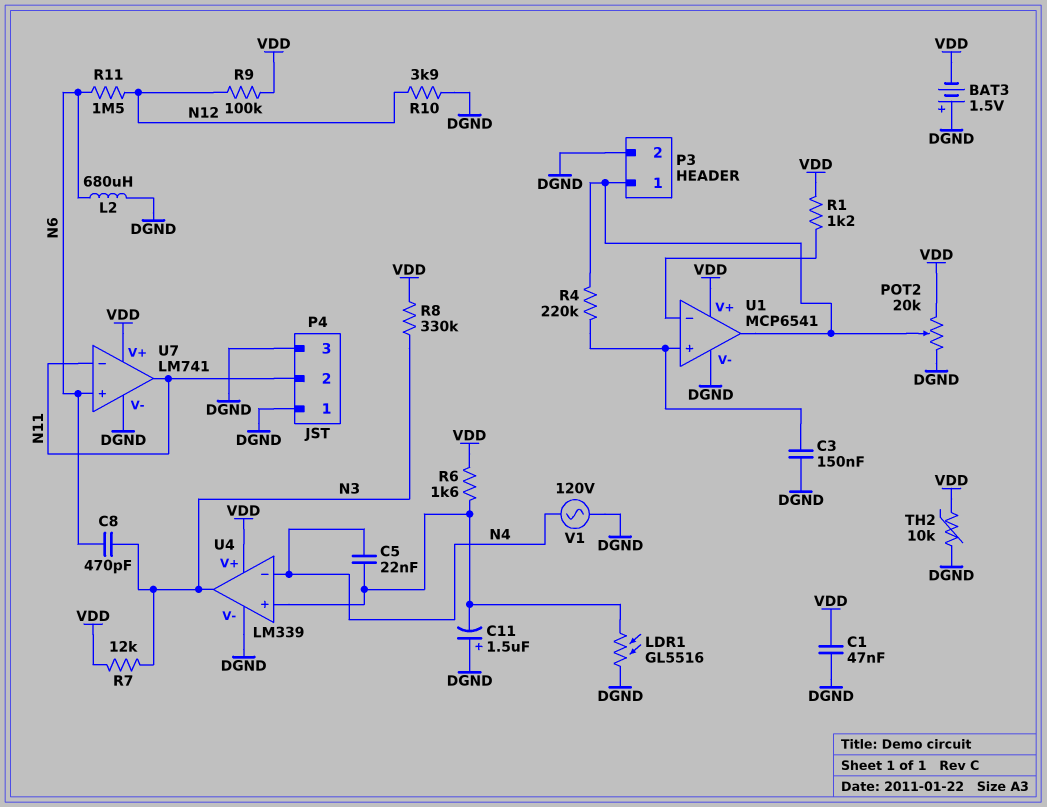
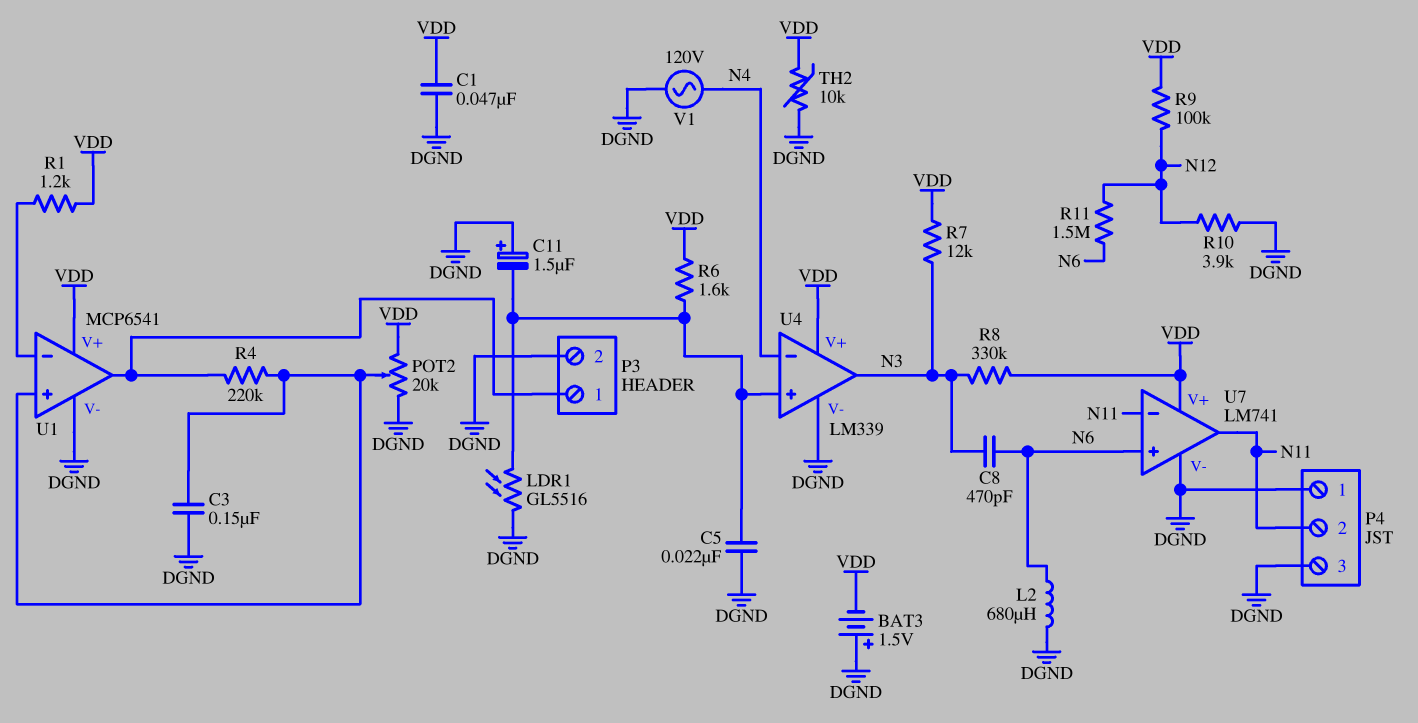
C5: 22nF (N4, U4/in+) -> 22nF (DGND, U4/in+)
POT2: 20k (DGND, VDD, wiper P3/1) -> 20k (DGND, VDD, wiper U1/in+)

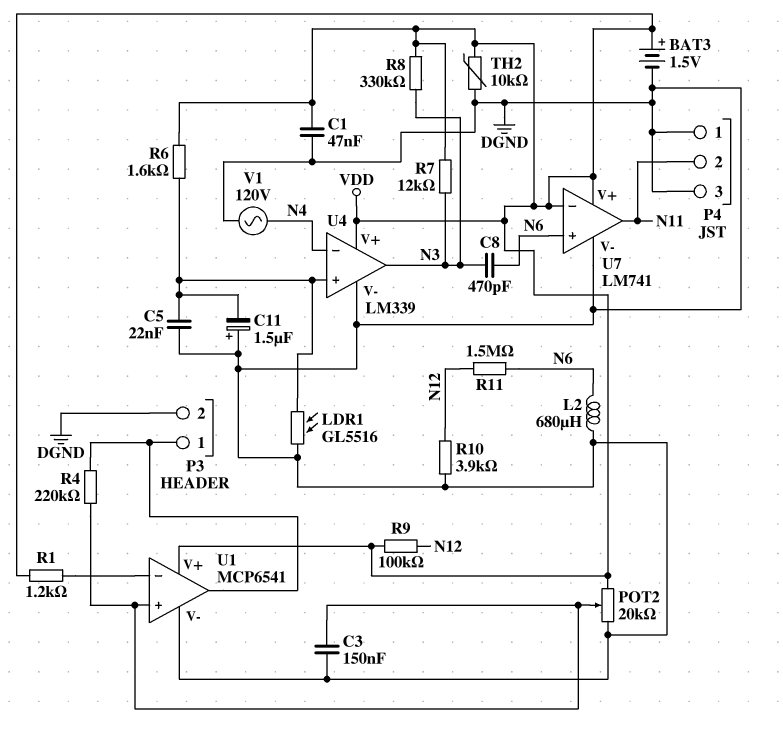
BAT3: 1.5V (plus DGND, minus VDD) -> 1.5V (plus VDD, minus DGND)
U7 pin in-: N11 -> VDD

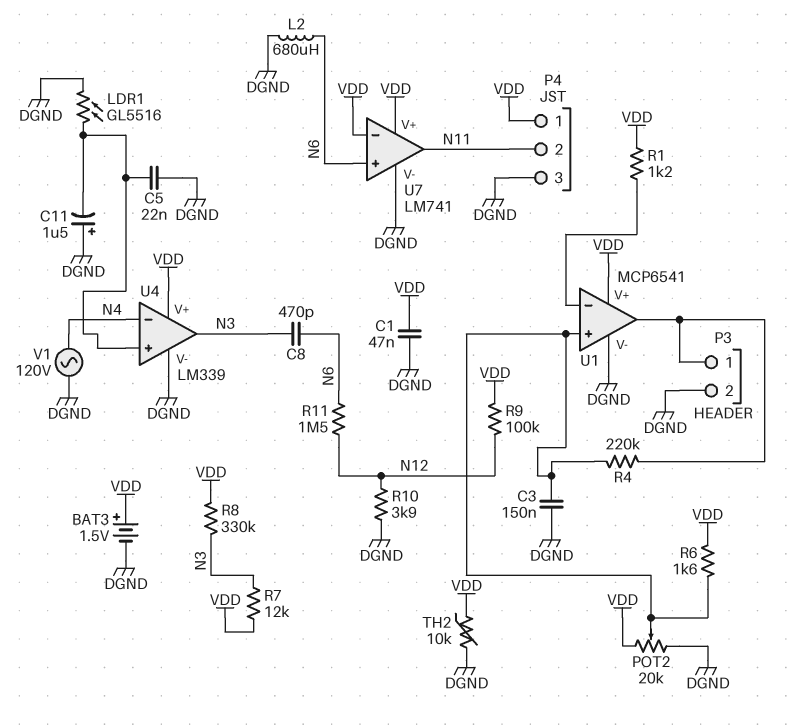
P4 pin 1: DGND -> VDD
R6: 1.6k (U4/in+, VDD) -> 1.6k (U1/in+, VDD)

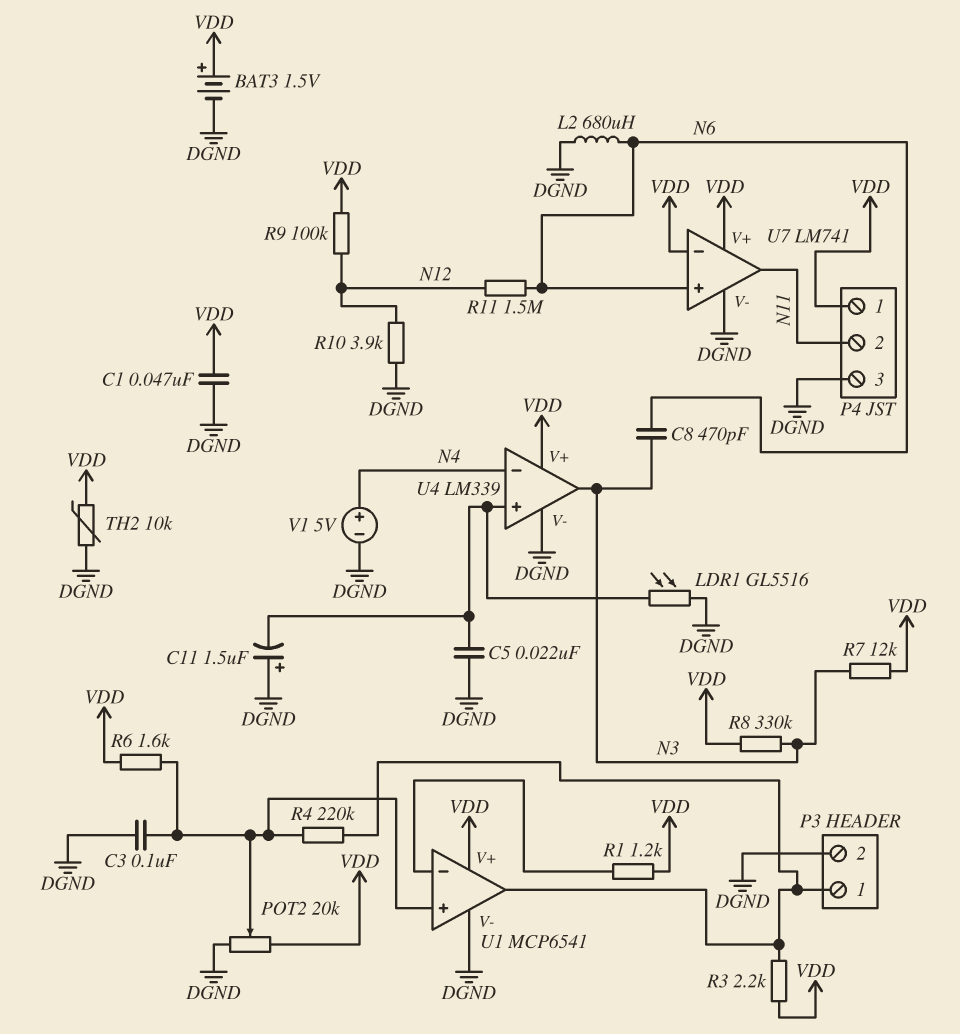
C3: 150nF (DGND, U1/in+) -> 100nF (DGND, U1/in+)
R3: none -> 2.2k (P3/1, VDD)
V1: AC 120V (DGND, N4) -> 5V (plus N4, minus DGND)

